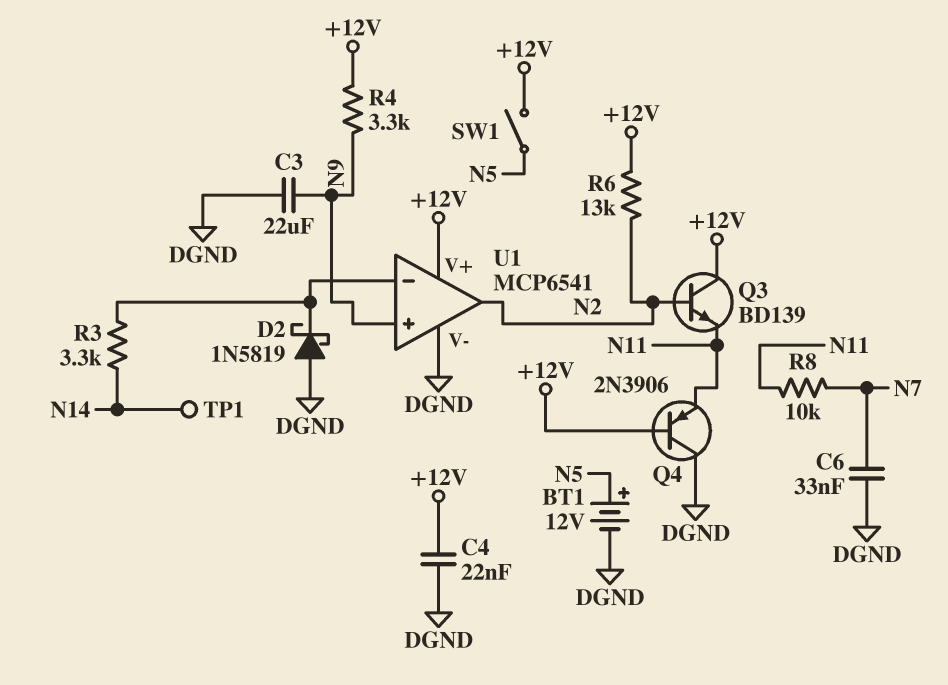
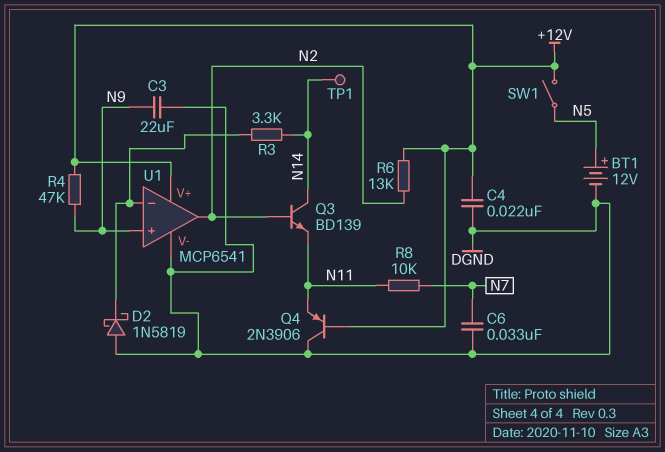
Q3: NPN BD139 (B N2, C +12V, E N11) -> NPN BD139 (B N2, C N14, E N11)
R4: 3.3k (+12V, N9) -> 47k (+12V, N9)

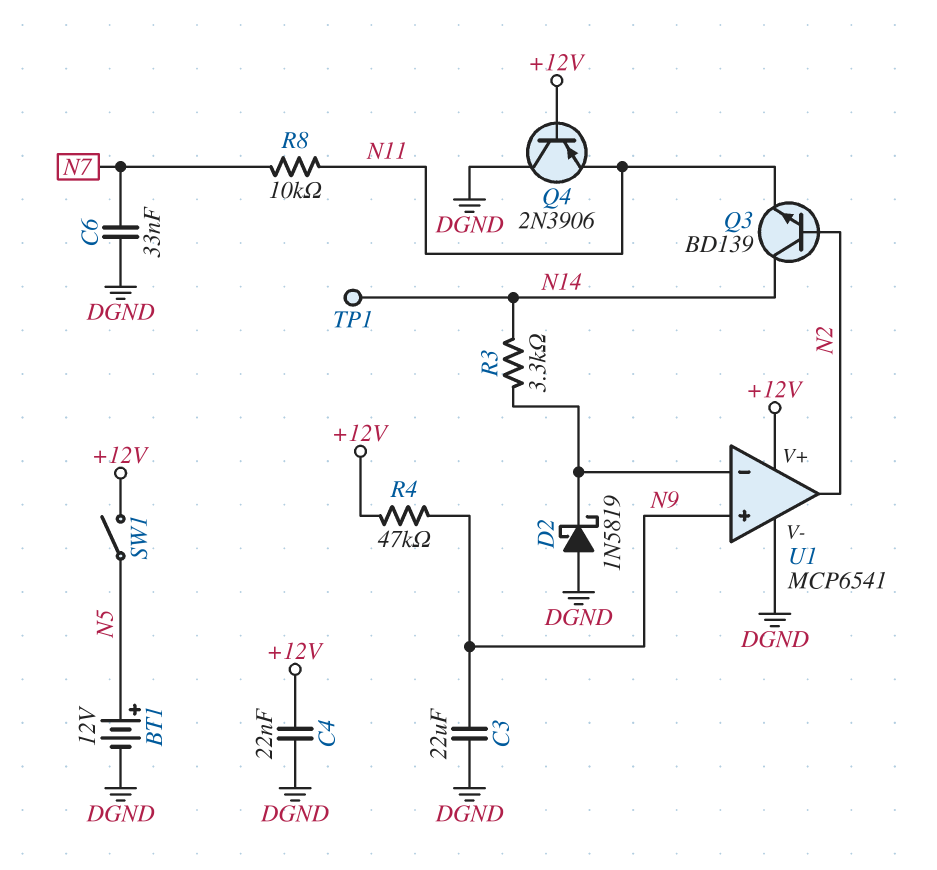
R6: 13k (+12V, N2) -> none

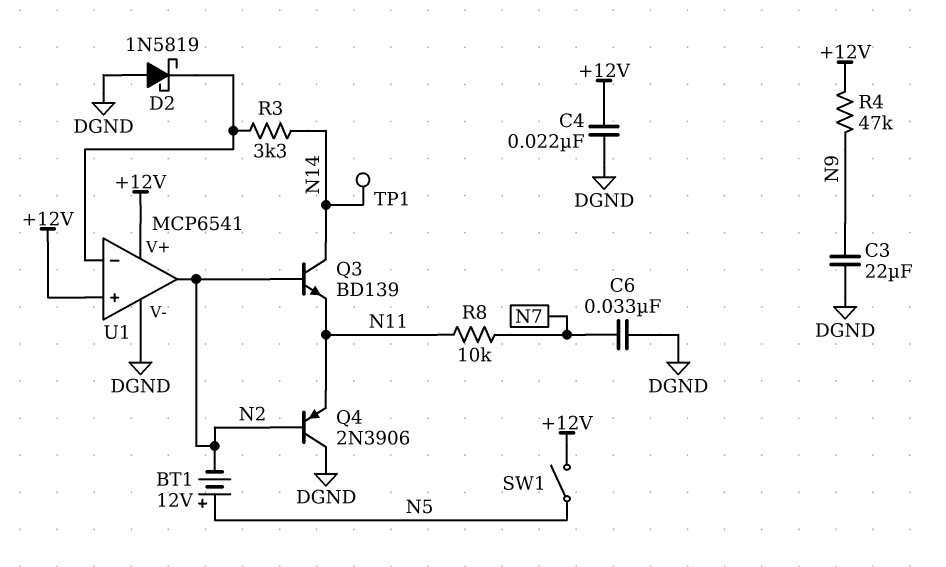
BT1: 12V (plus N5, minus DGND) -> 12V (plus N5, minus N2)
Q4: PNP 2N3906 (B +12V, C DGND, E N11) -> PNP 2N3906 (B N2, C DGND, E N11)
U1 pin in+: N9 -> +12V

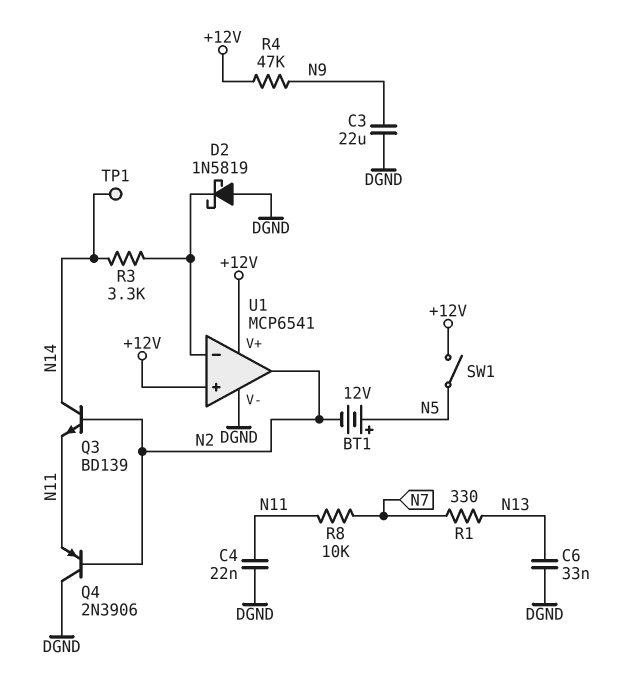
C4: 22nF (+12V, DGND) -> 22nF (DGND, N11)
C6: 33nF (DGND, N7) -> 33nF (DGND, N13)
R1: none -> 330 (N7, N13)

